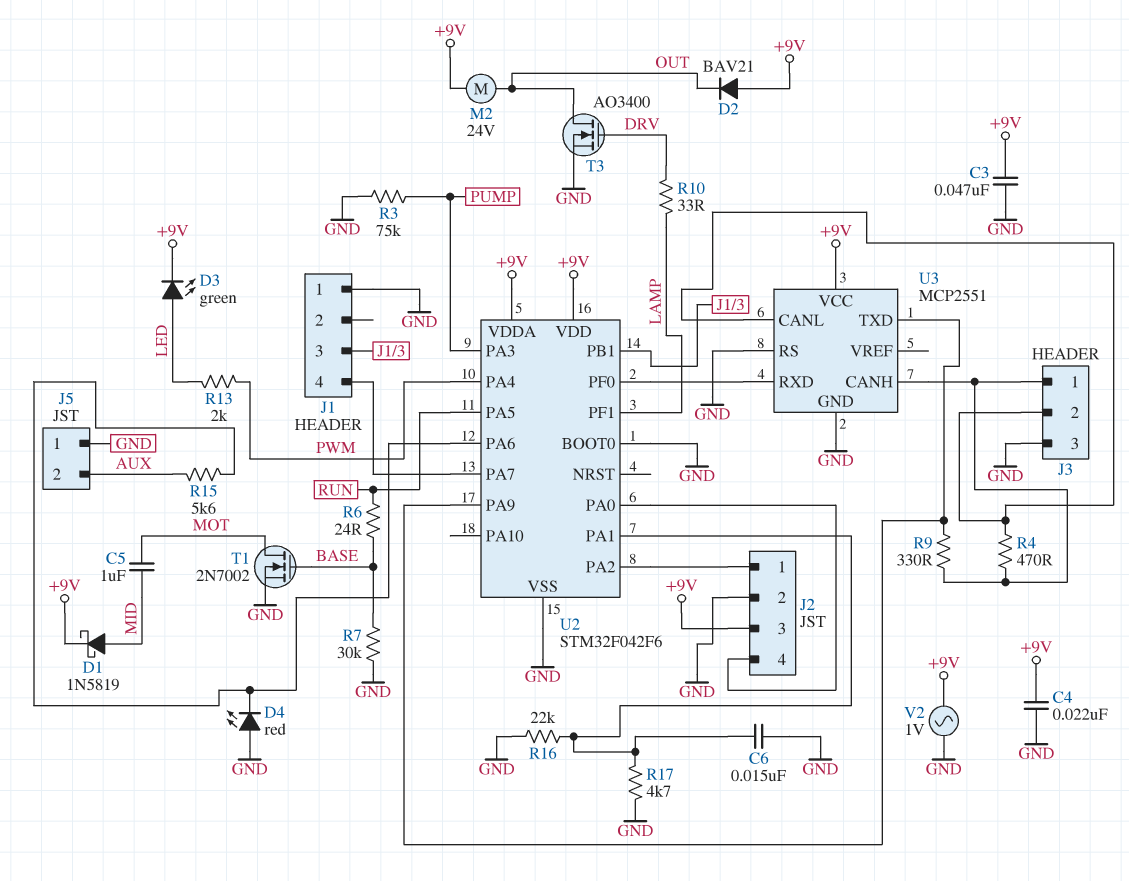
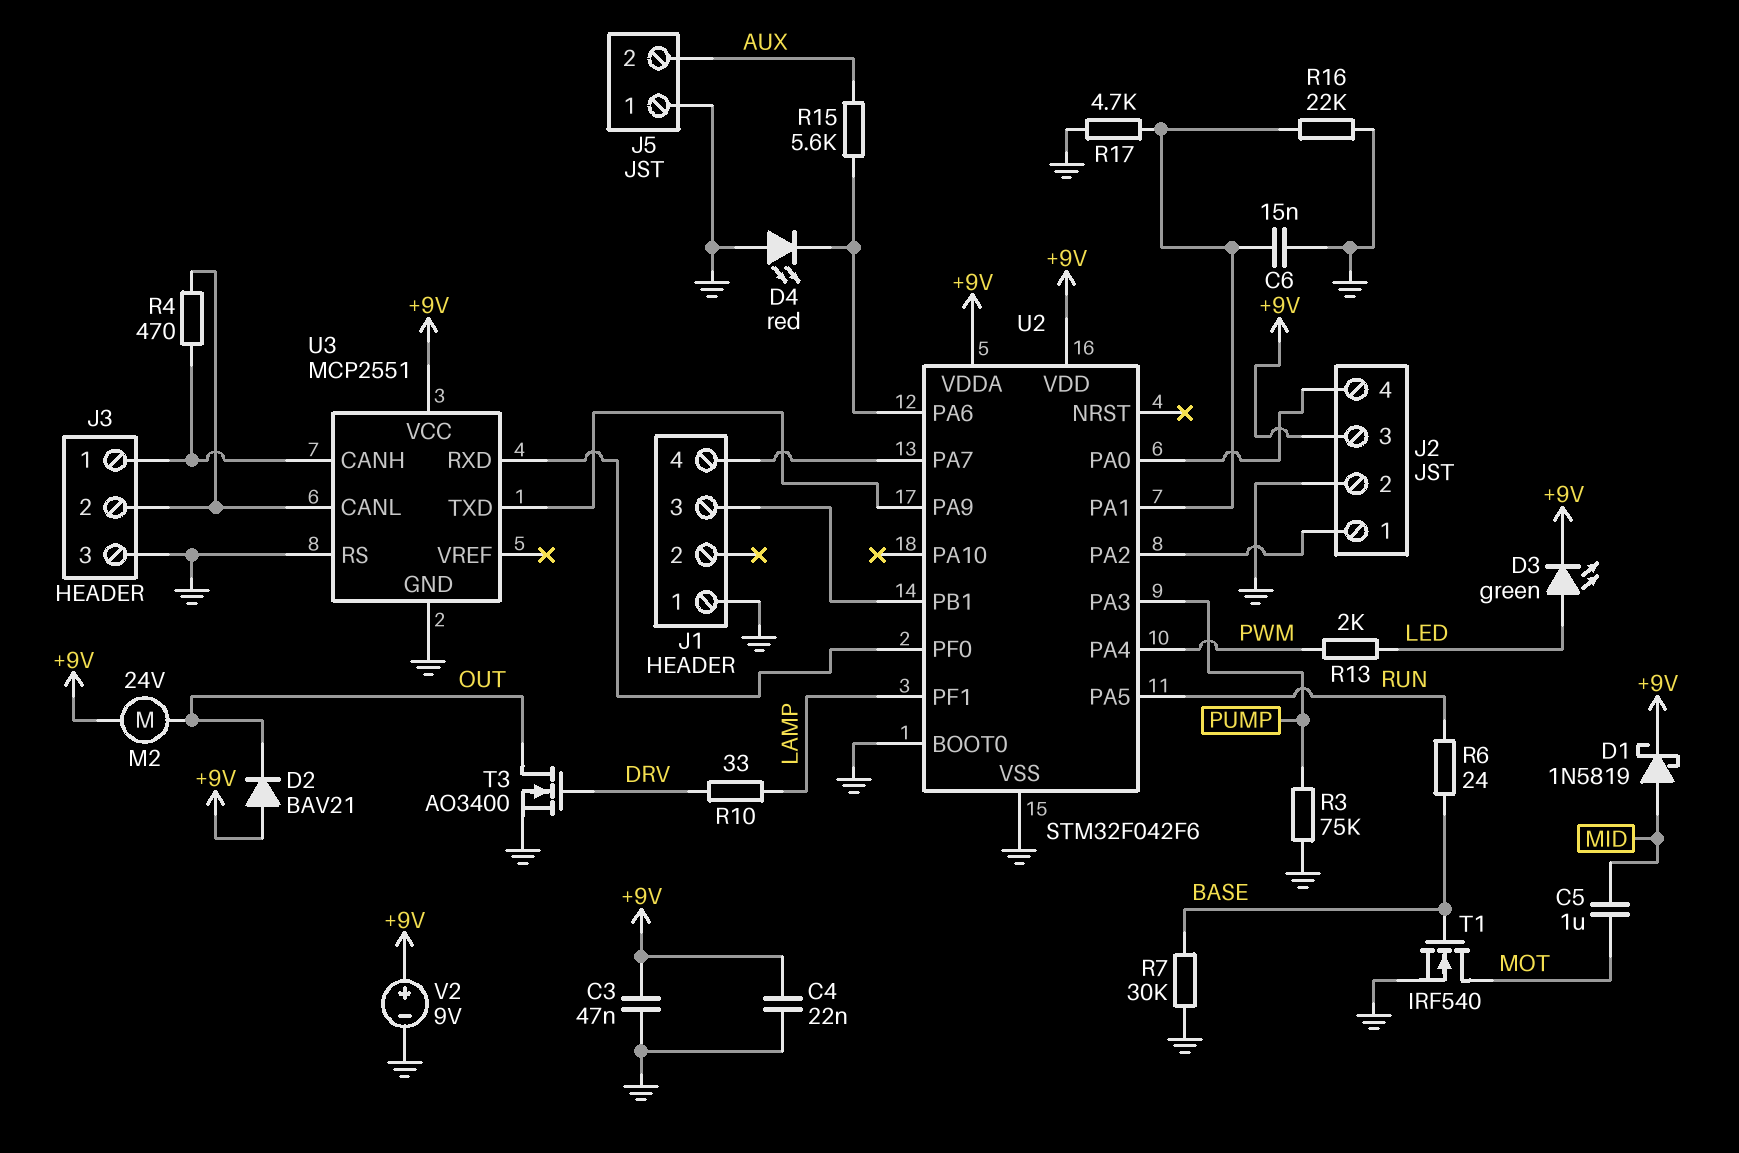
R9: 330 (J3/1, U2/PA9) -> none
T1: NMOS 2N7002 (G BASE, D MOT, S GND) -> NMOS IRF540 (G BASE, D MOT, S GND)
V2: AC 1V (+9V, GND) -> 9V (plus +9V, minus GND)

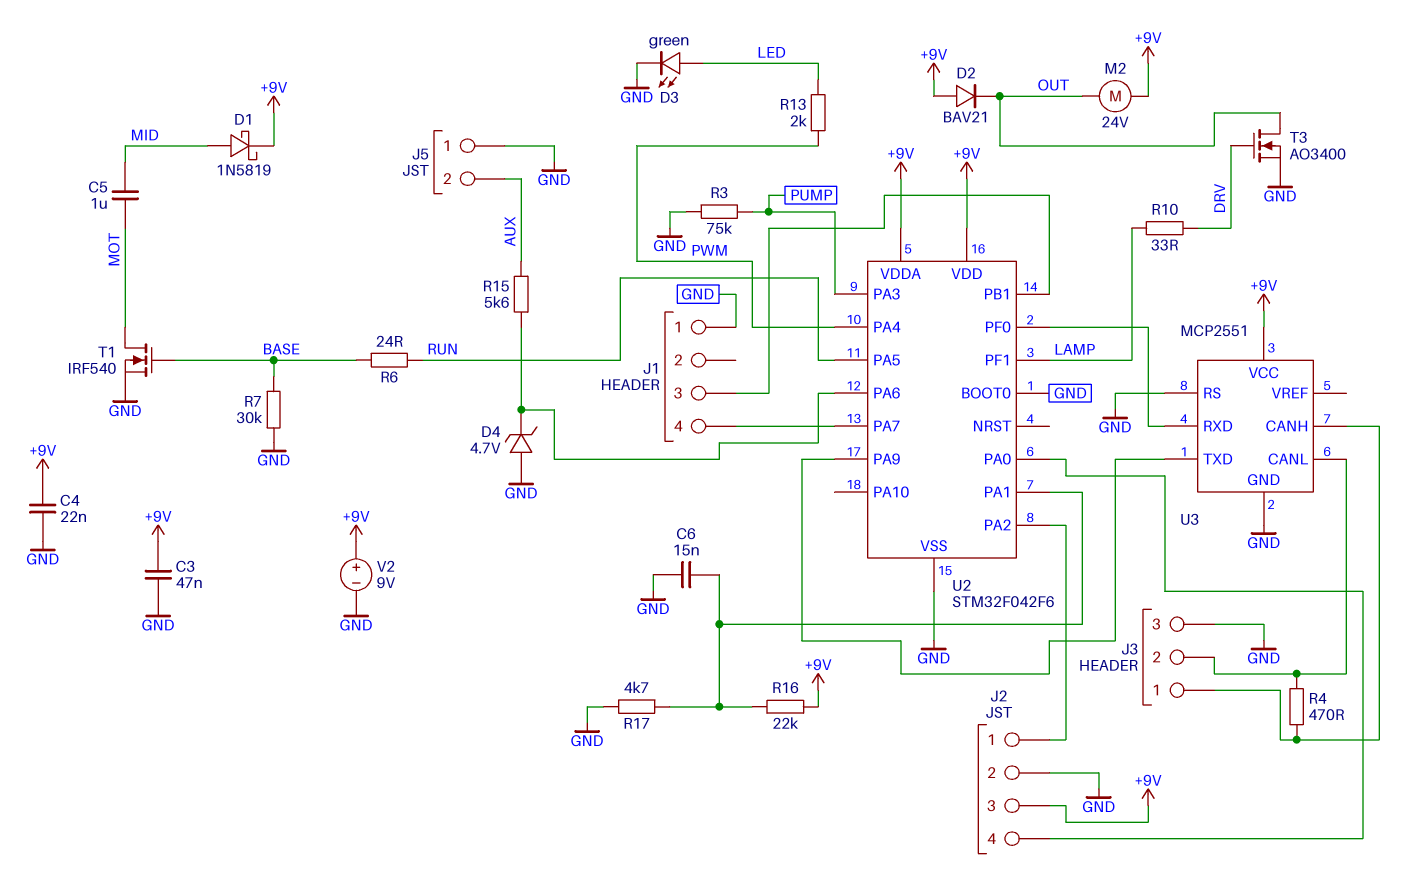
D3: LED green (A LED, K +9V) -> LED green (A LED, K GND)
D4: LED red (A GND, K U2/PA6) -> zener 4.7V (A GND, K U2/PA6)
R16: 22k (GND, U2/PA1) -> 22k (+9V, U2/PA1)

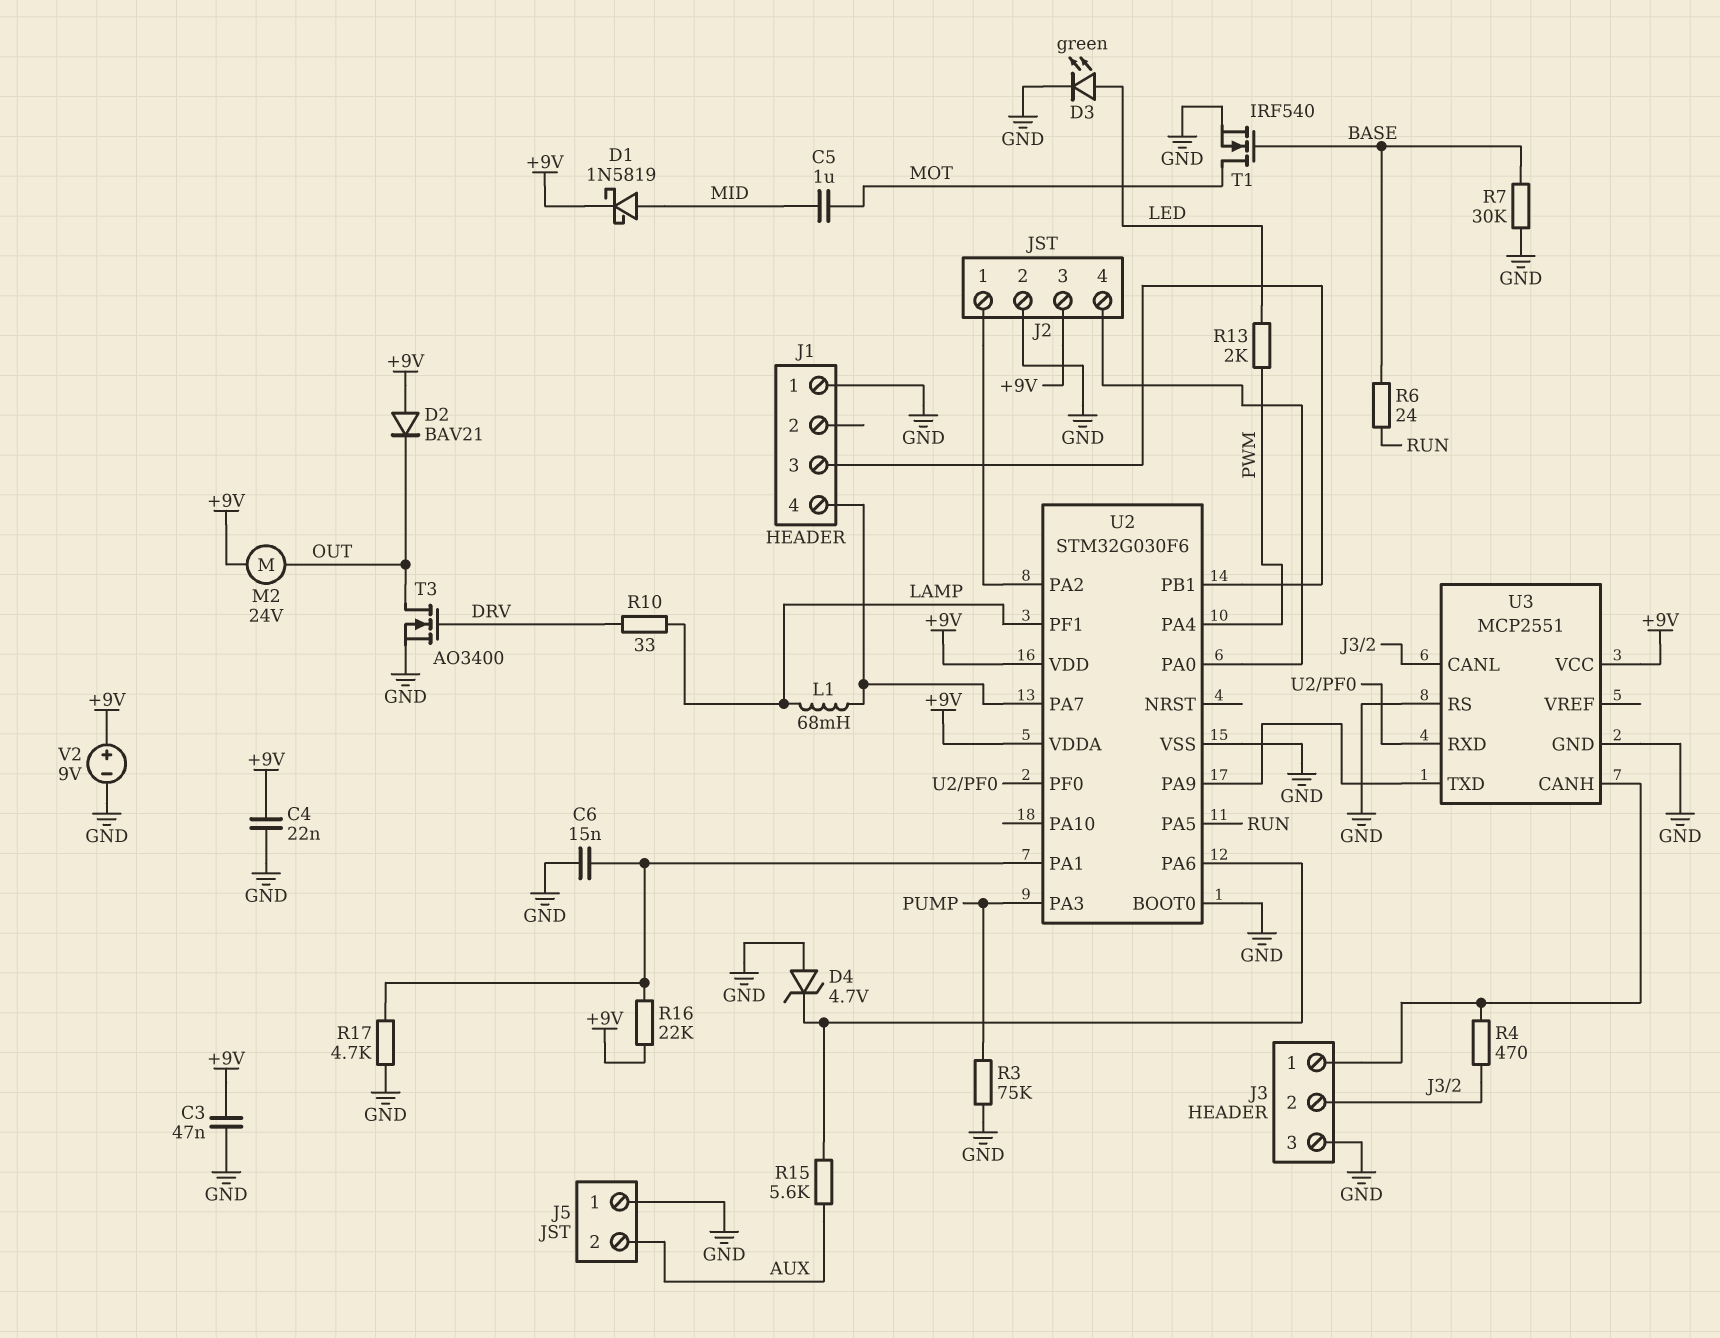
L1: none -> 68mH (J1/4, LAMP)
U2: STM32F042F6 -> STM32G030F6

